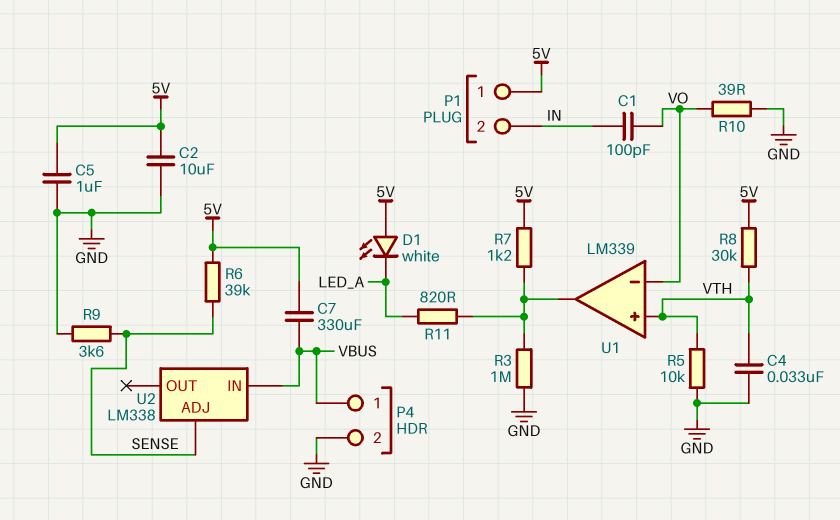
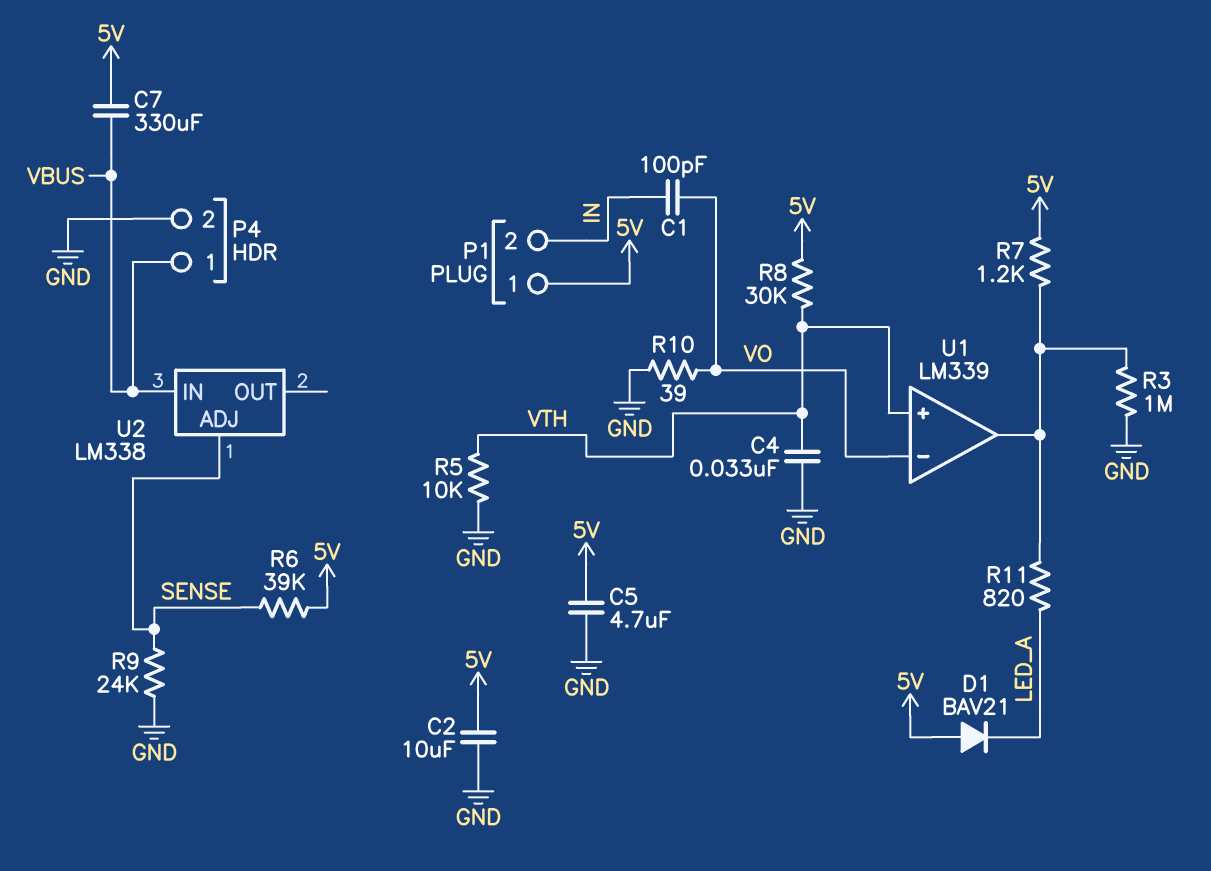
C5: 1uF (5V, GND) -> 4.7uF (5V, GND)
D1: LED white (A 5V, K LED_A) -> diode BAV21 (A 5V, K LED_A)
R9: 3.6k (GND, SENSE) -> 24k (GND, SENSE)

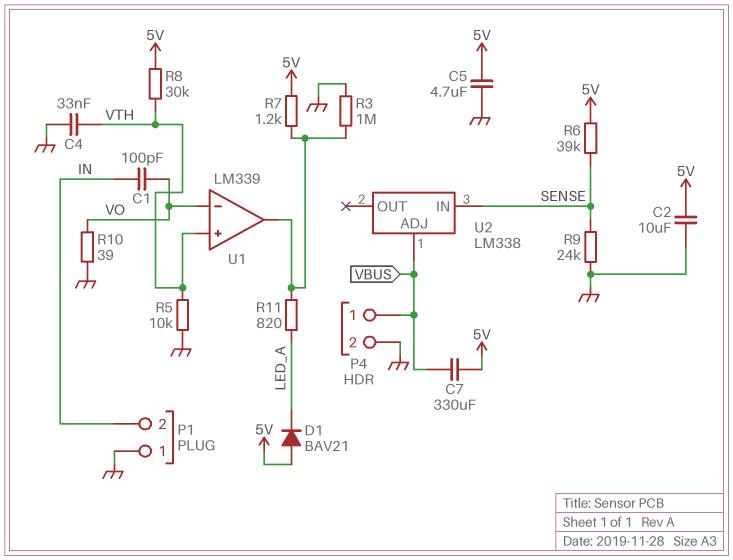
P1 pin 1: 5V -> GND
U2 pin ADJ: SENSE -> VBUS
U2 pin IN: VBUS -> SENSE

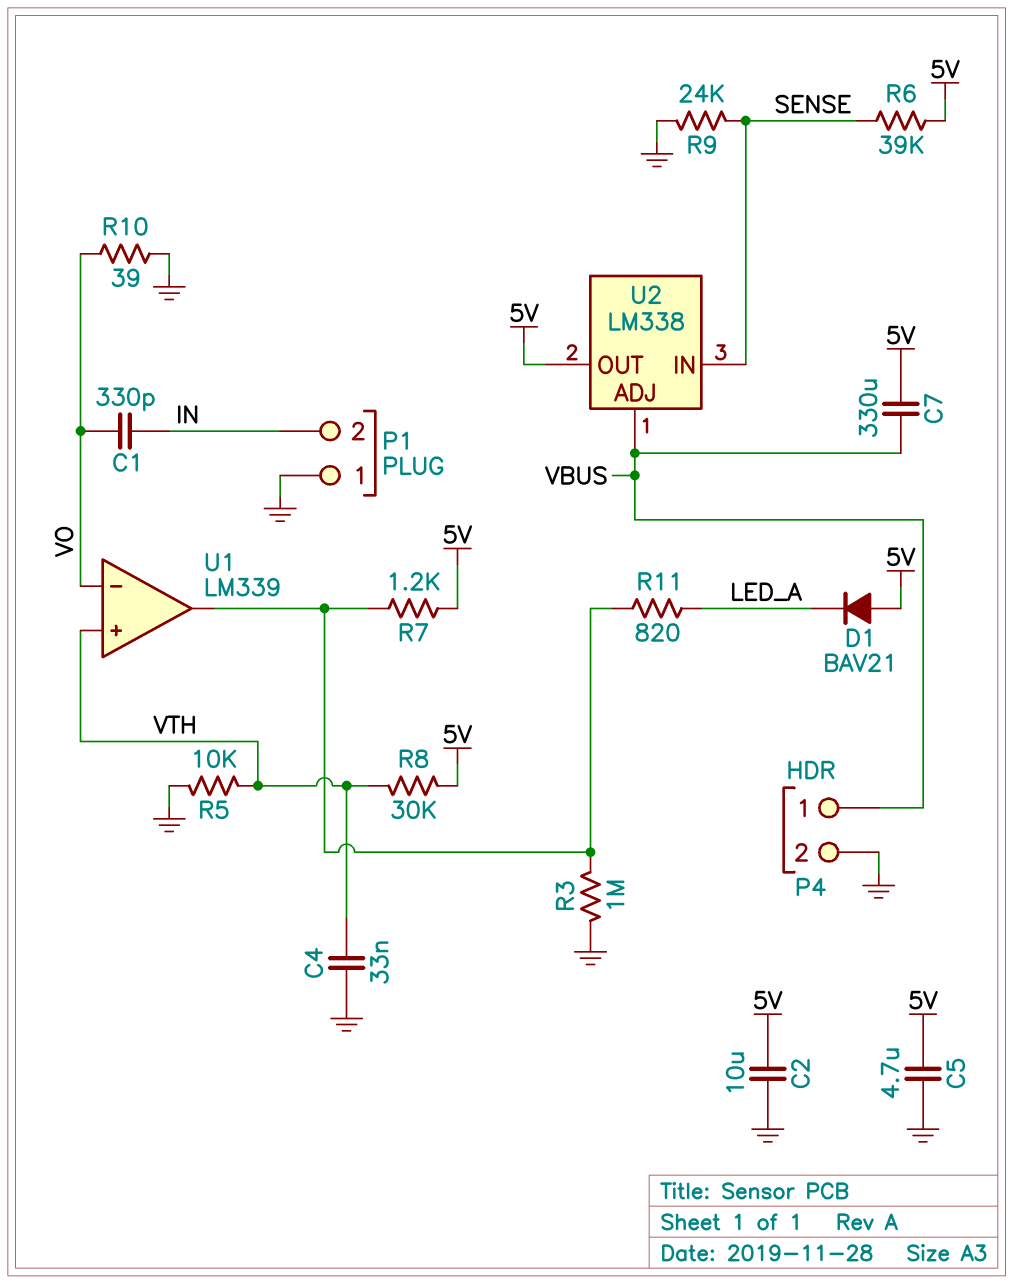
C1: 100pF (IN, VO) -> 330pF (IN, VO)
U2 pin OUT: none -> 5V

